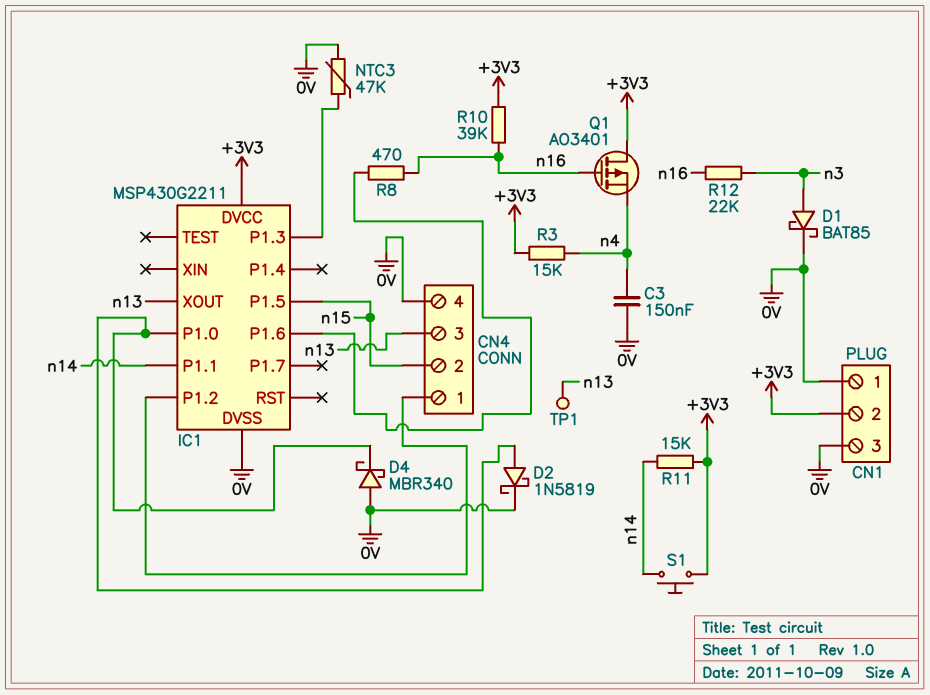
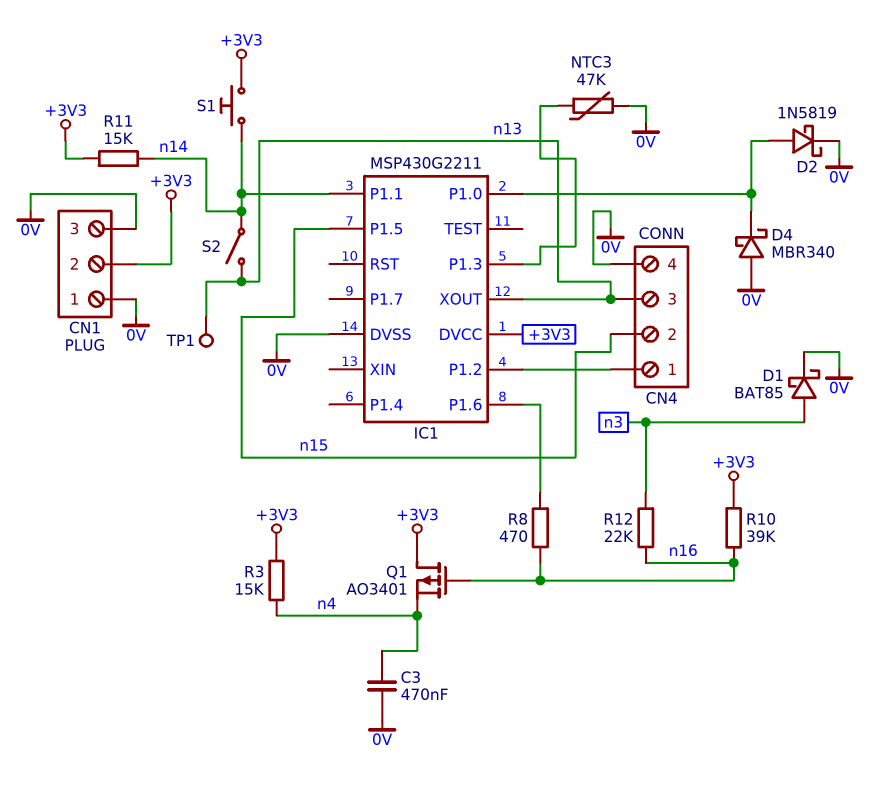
C3: 150nF (0V, n4) -> 470nF (0V, n4)
S2: none -> switch (n13, n14)

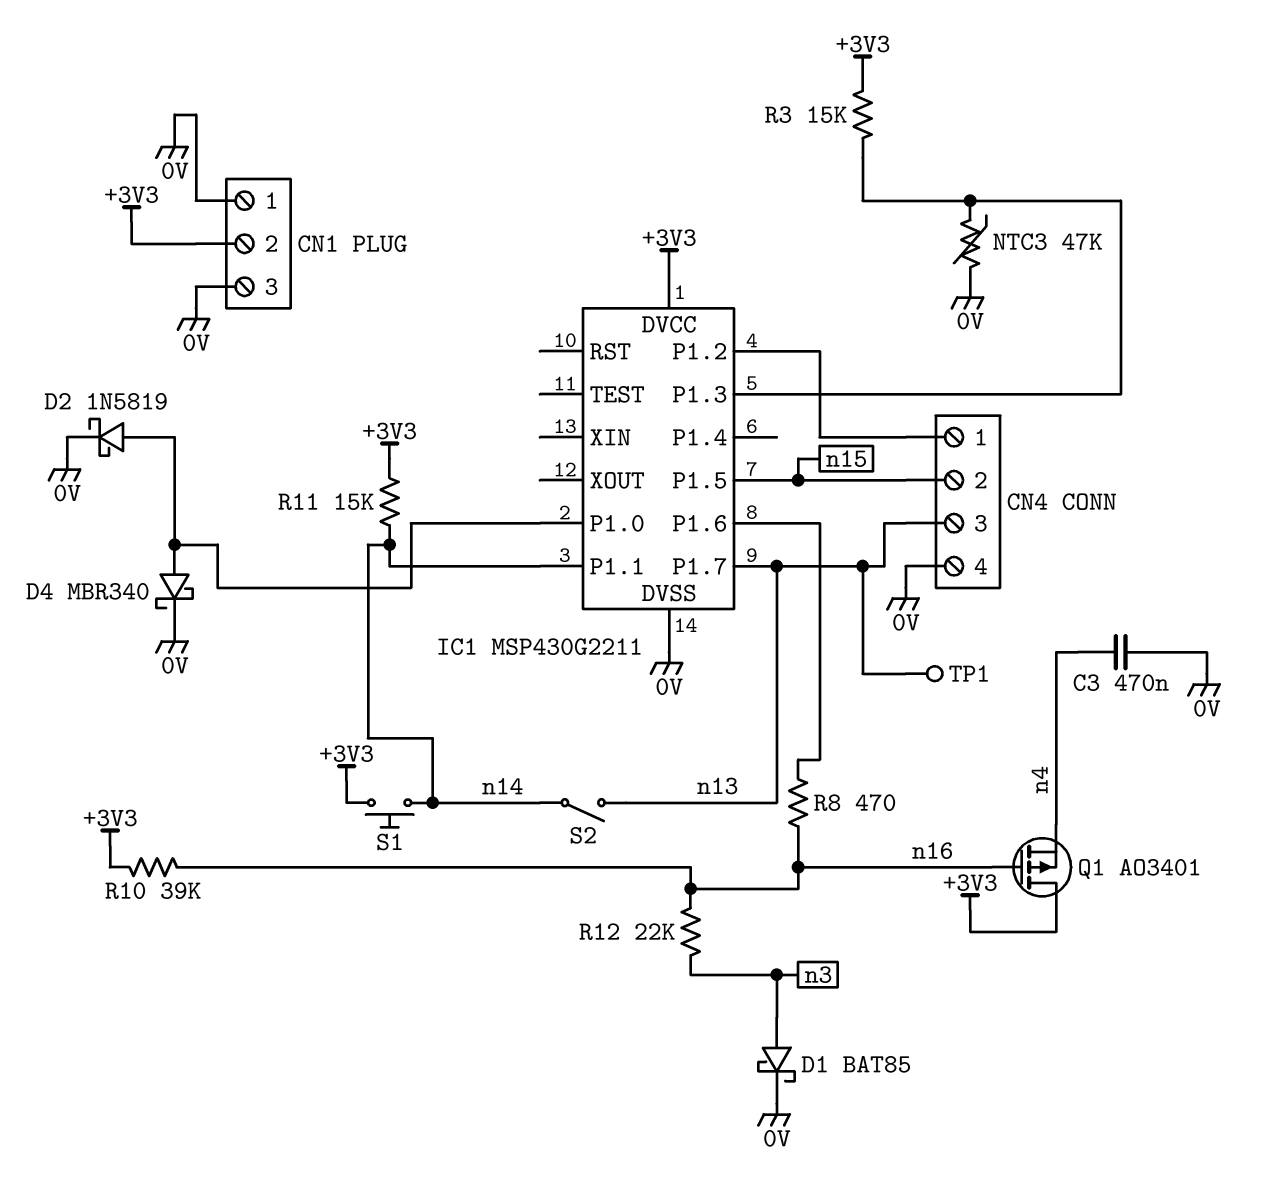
D4: schottky MBR340 (A 0V, K IC1/P1.0) -> schottky MBR340 (A IC1/P1.0, K 0V)
IC1 pin P1.7: none -> n13
IC1 pin XOUT: n13 -> none
R3: 15k (+3V3, n4) -> 15k (+3V3, IC1/P1.3)

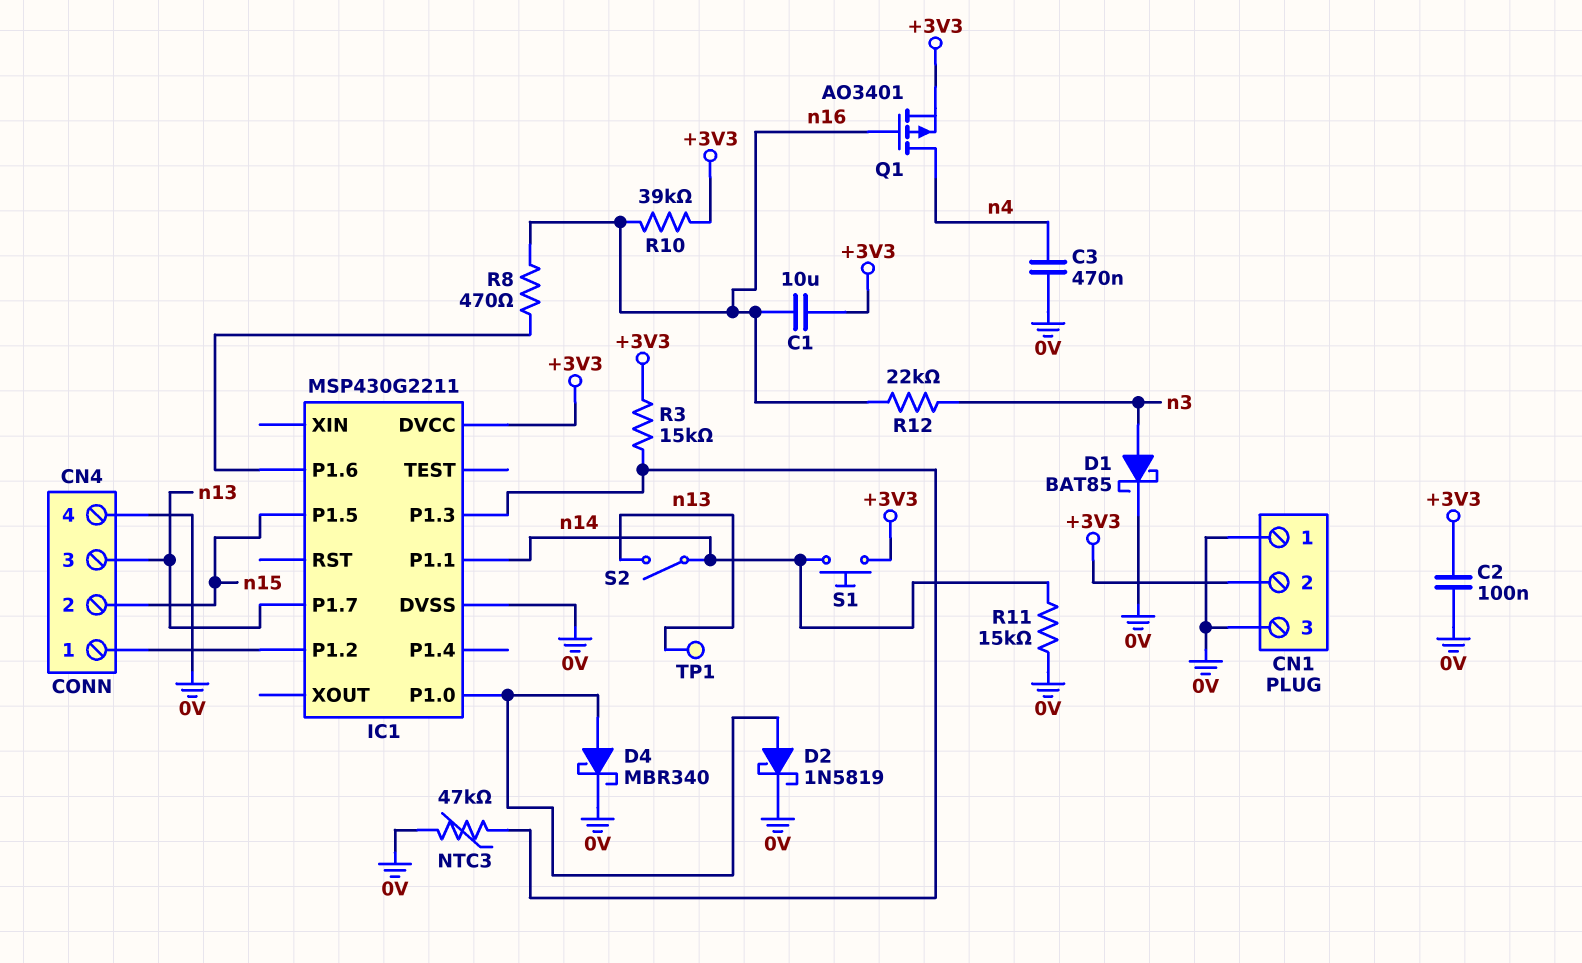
C1: none -> 10uF (+3V3, n16)
C2: none -> 100nF (+3V3, 0V)
Q1: PMOS AO3401 (G n16, D +3V3, S n4) -> PMOS AO3401 (G n16, D n4, S +3V3)
R11: 15k (+3V3, n14) -> 15k (0V, n14)

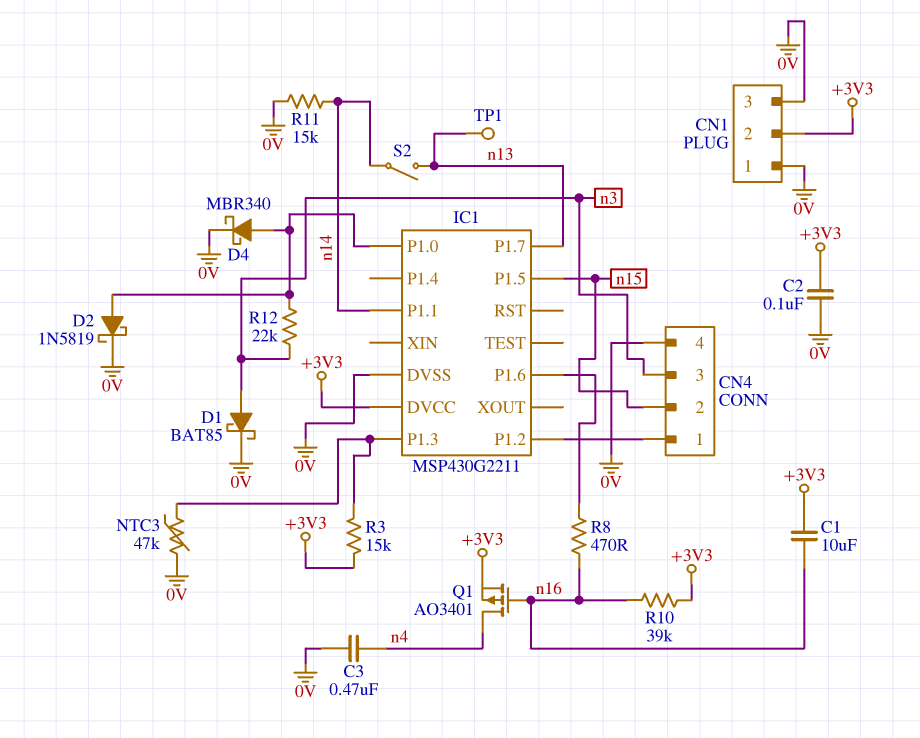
CN4 pin 3: n13 -> n3
R12: 22k (n3, n16) -> 22k (IC1/P1.0, n3)
S1: button (+3V3, n14) -> none

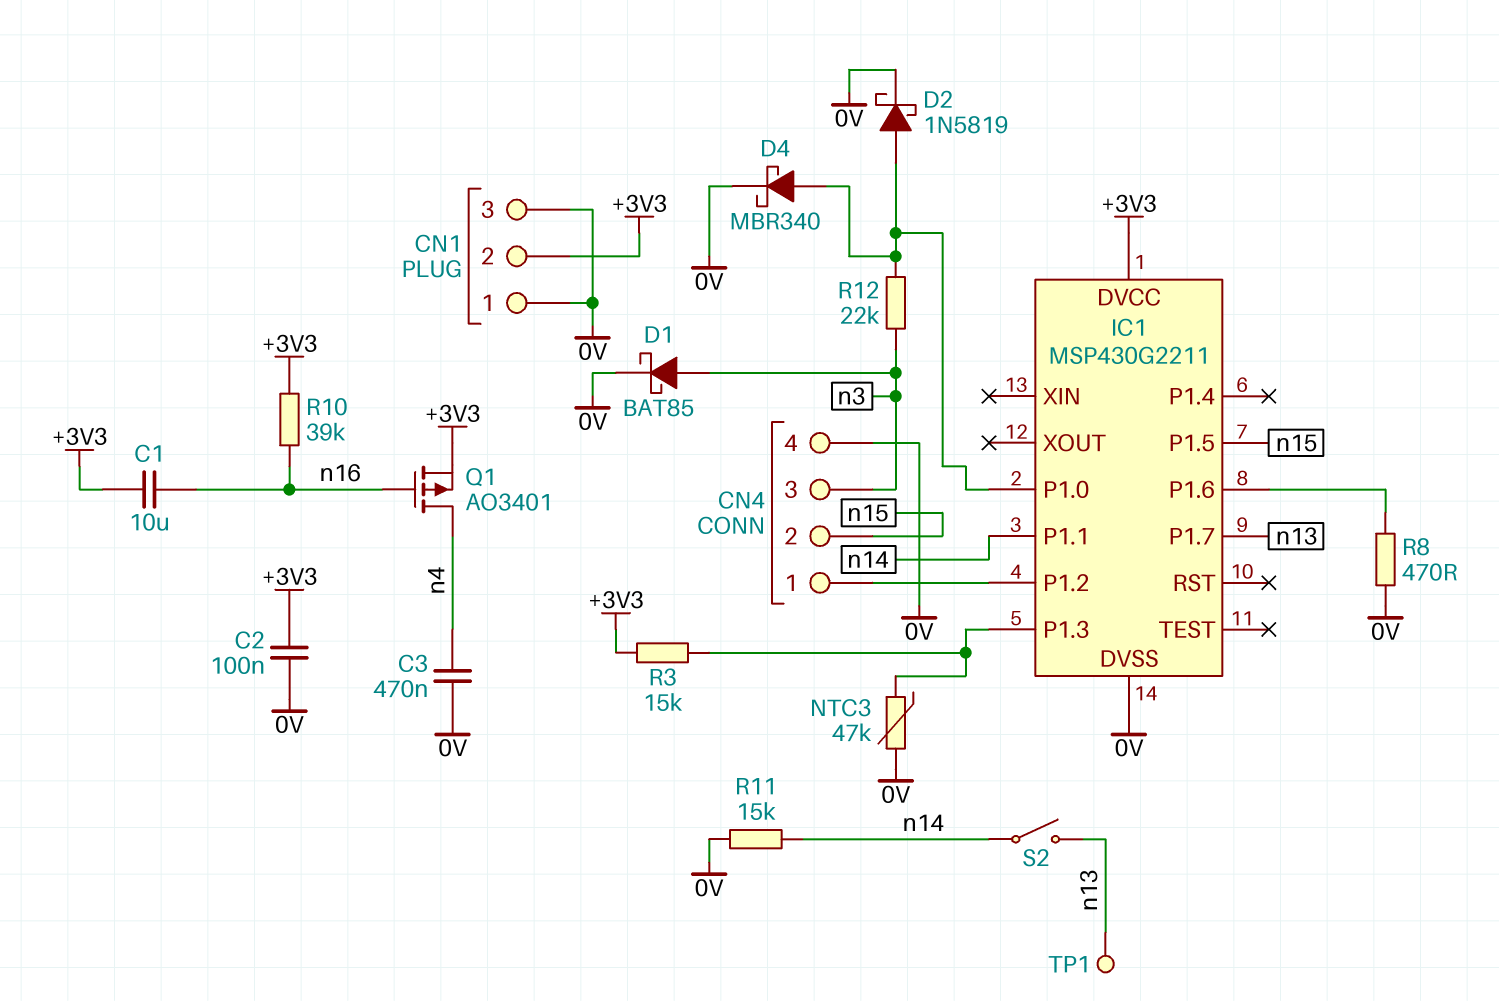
R8: 470 (IC1/P1.6, n16) -> 470 (0V, IC1/P1.6)

